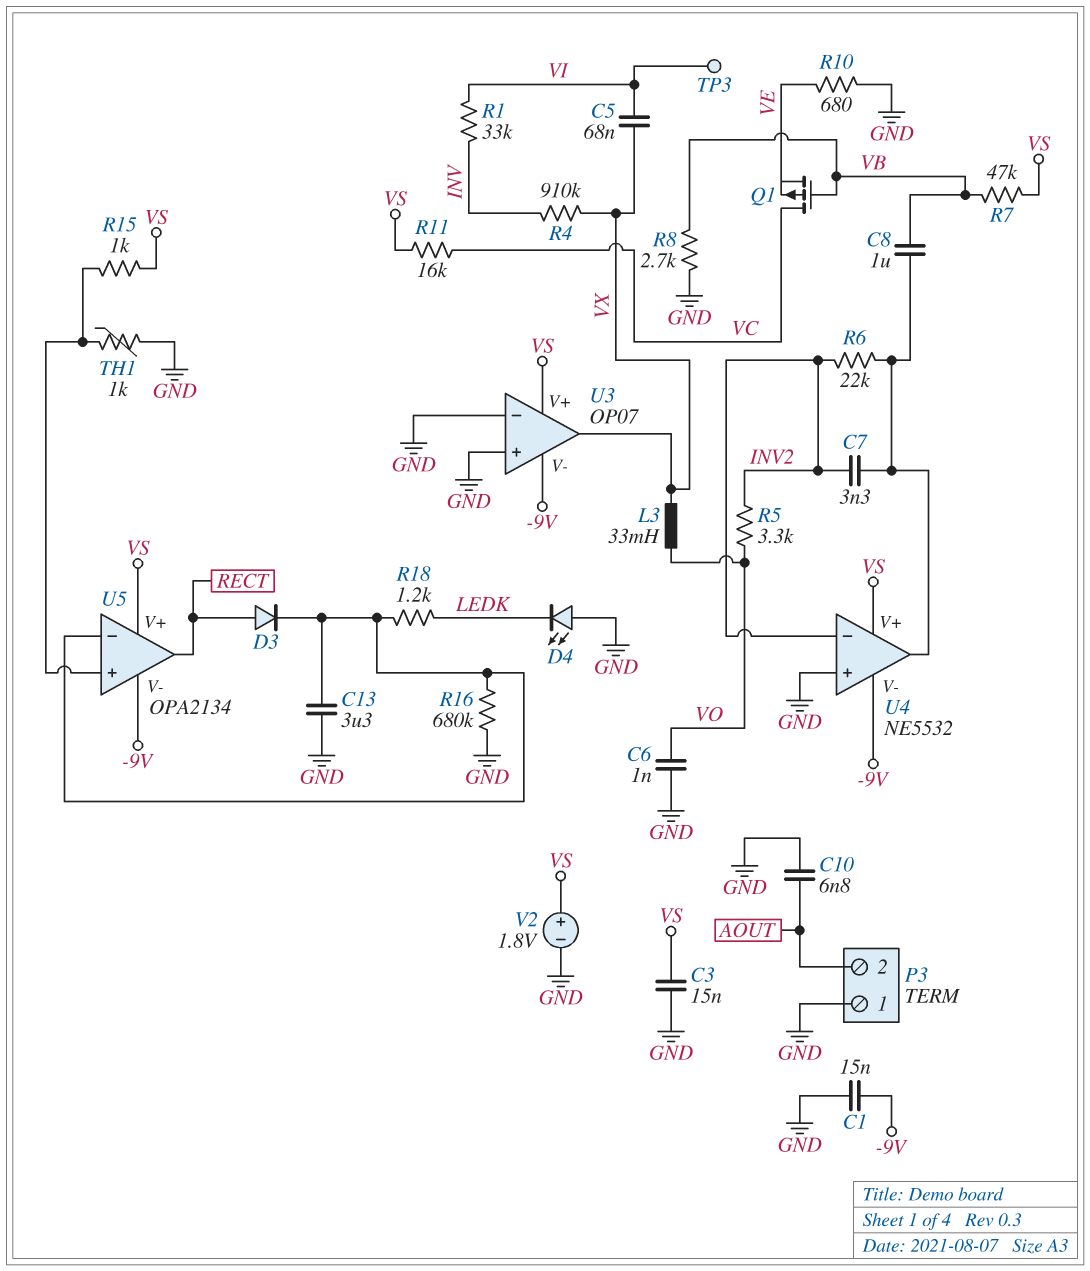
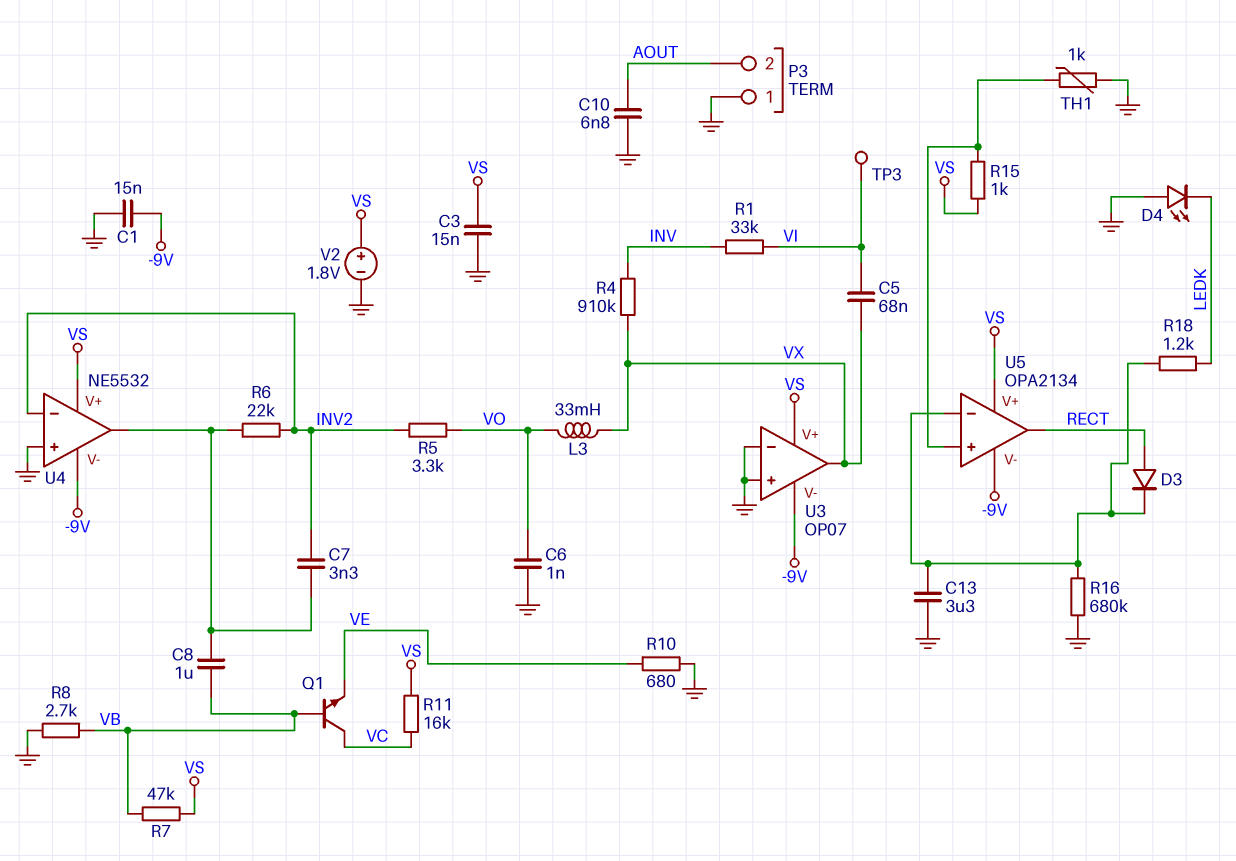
Q1: PMOS (G VB, D VC, S VE) -> NPN (B VB, C VC, E VE)

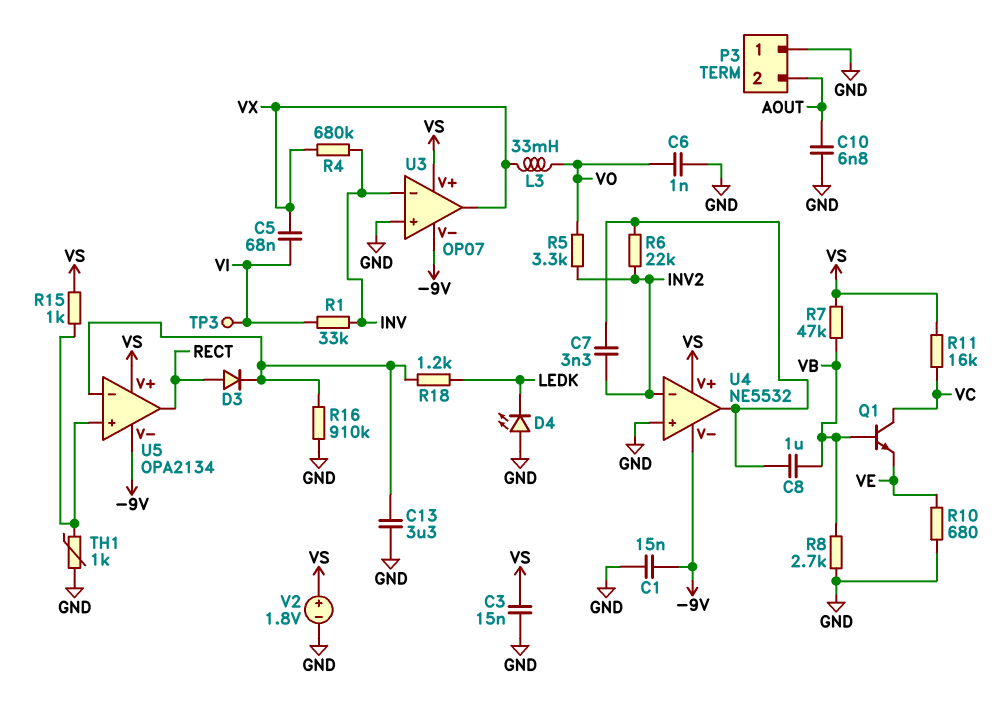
R4: 910k (INV, VX) -> 680k (INV, VX)
R16: 680k (GND, U5/in-) -> 910k (GND, U5/in-)
U3 pin in-: GND -> INV

